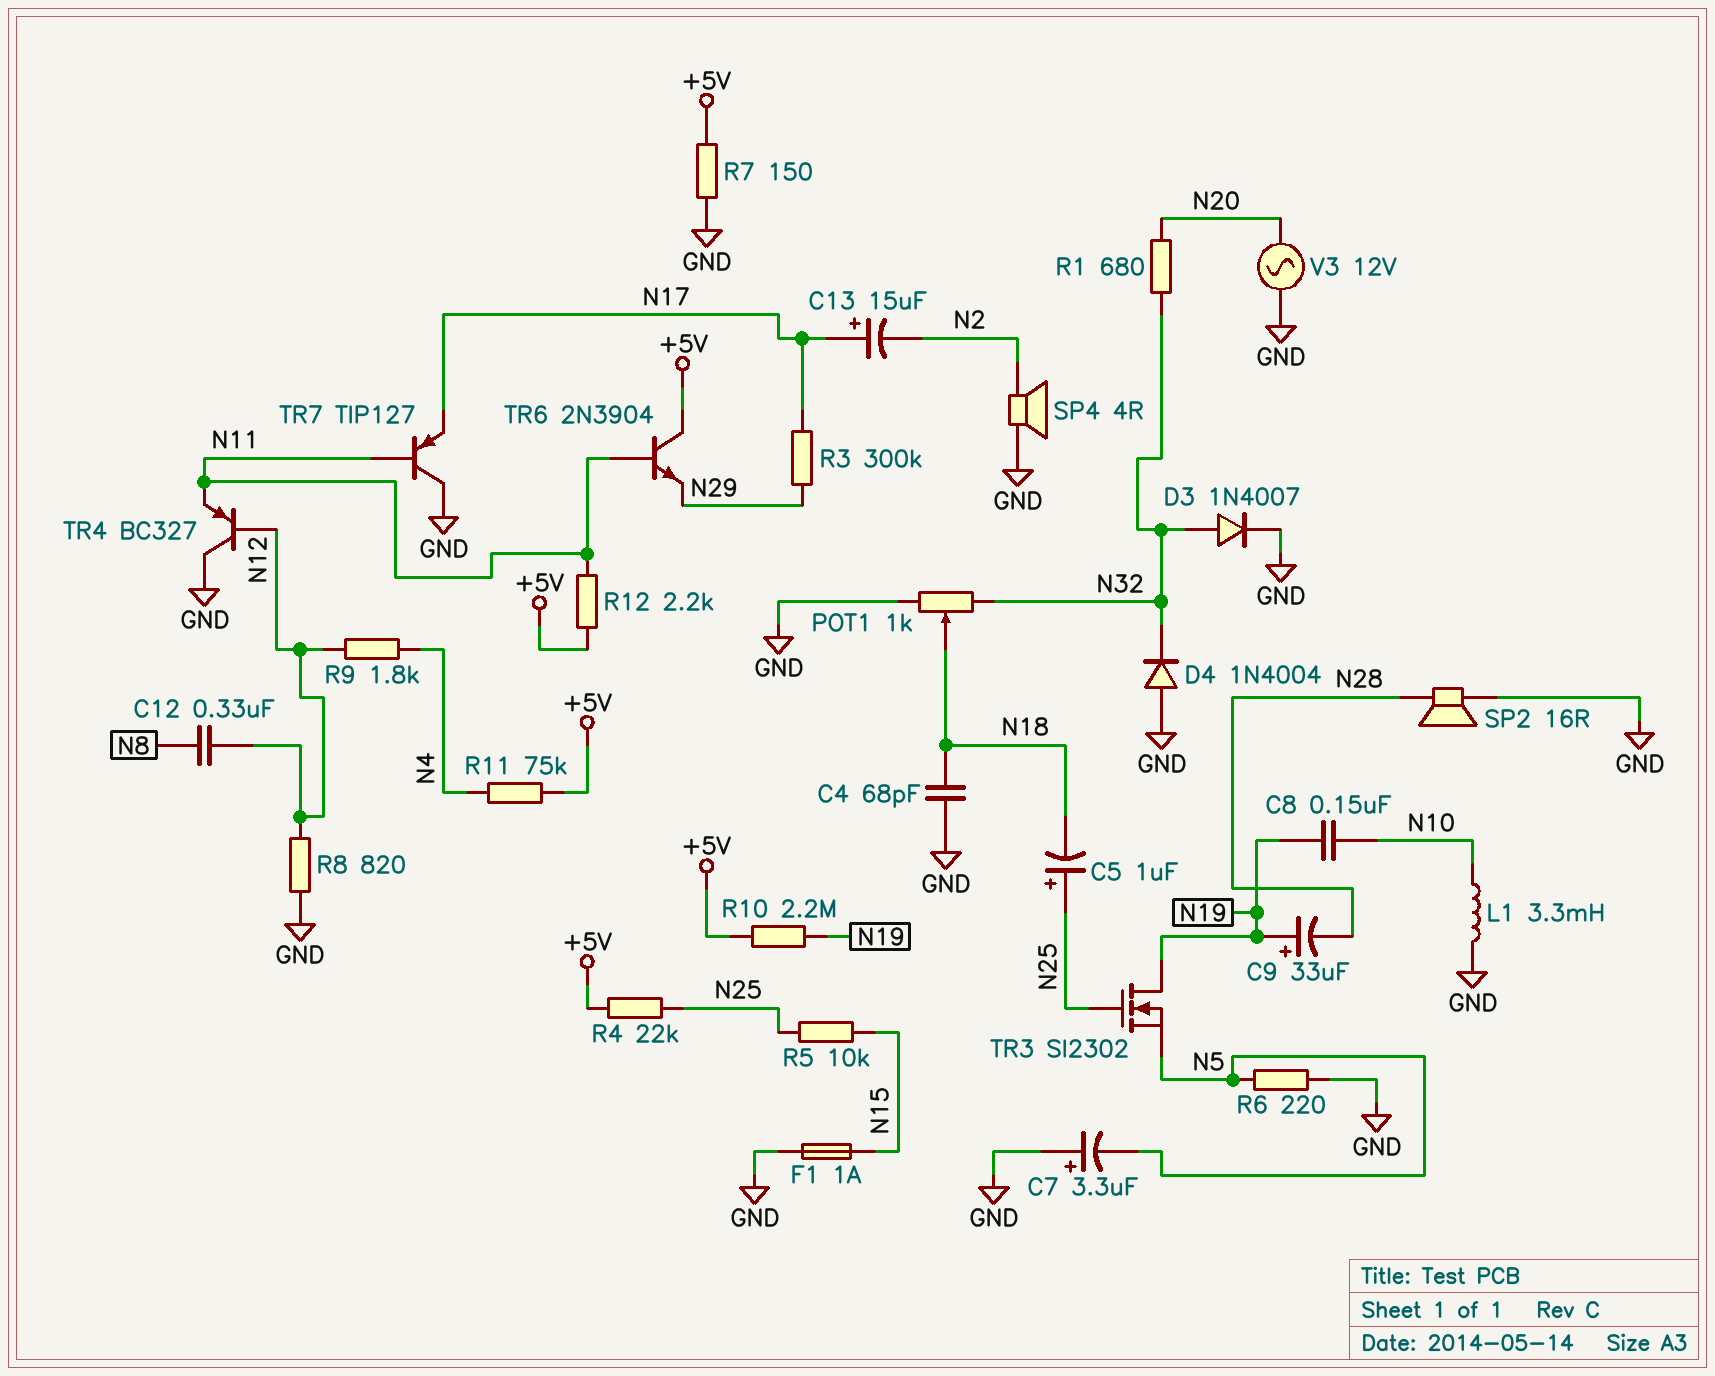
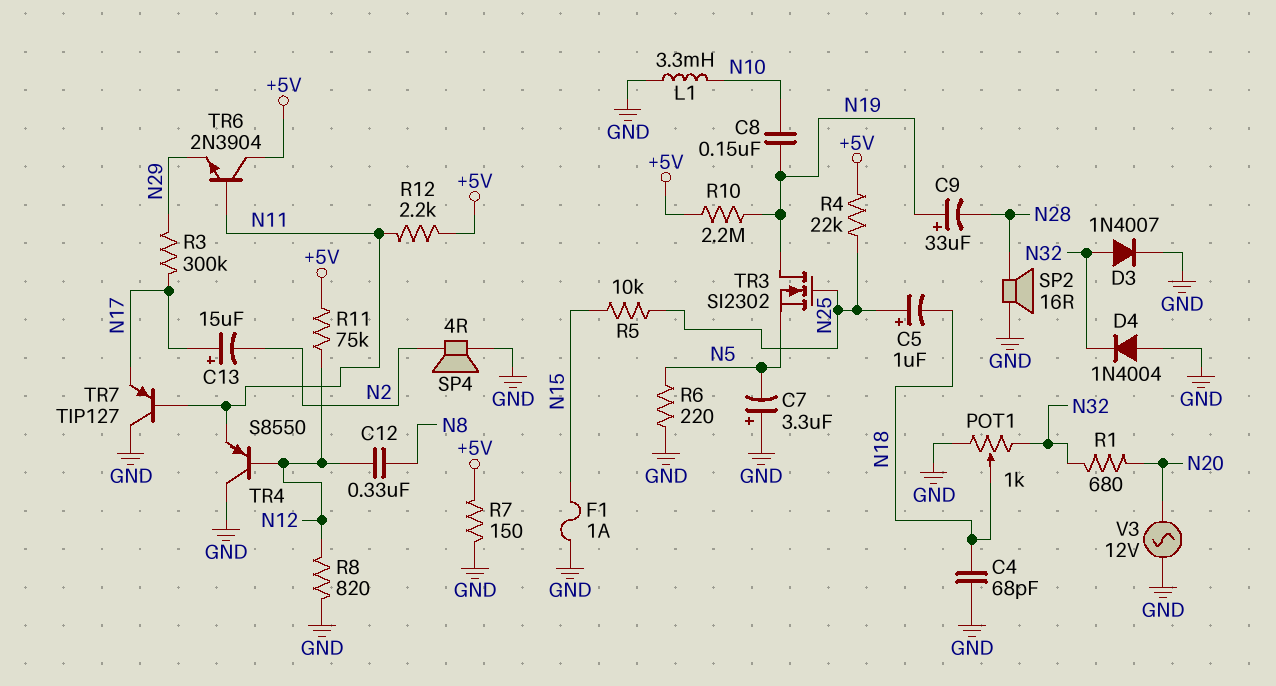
R9: 1.8k (N4, N12) -> none
R11: 75k (+5V, N4) -> 75k (+5V, N12)
TR4: PNP BC327 (B N12, C GND, E N11) -> PNP S8550 (B N12, C GND, E N11)

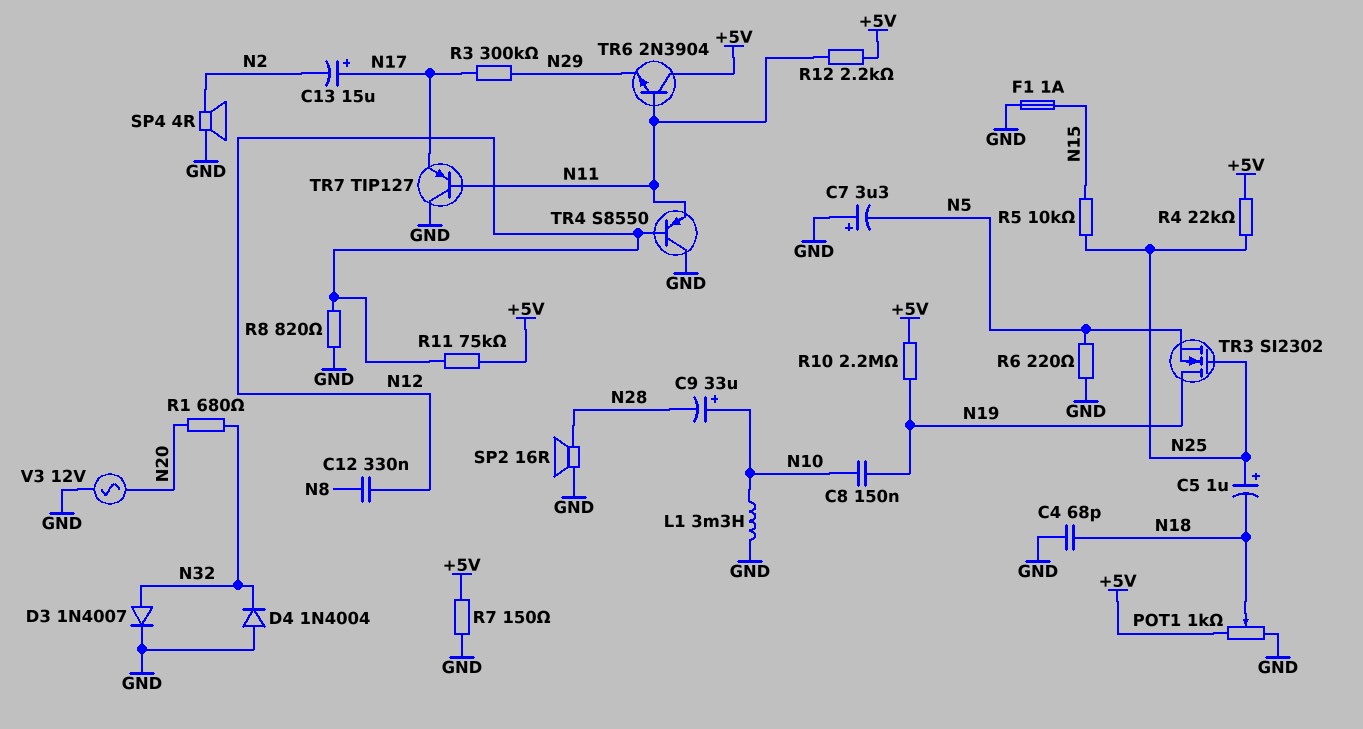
C9: 33uF (plus N19, minus N28) -> 33uF (plus N10, minus N28)
POT1: 1k (GND, N32, wiper N18) -> 1k (+5V, GND, wiper N18)

